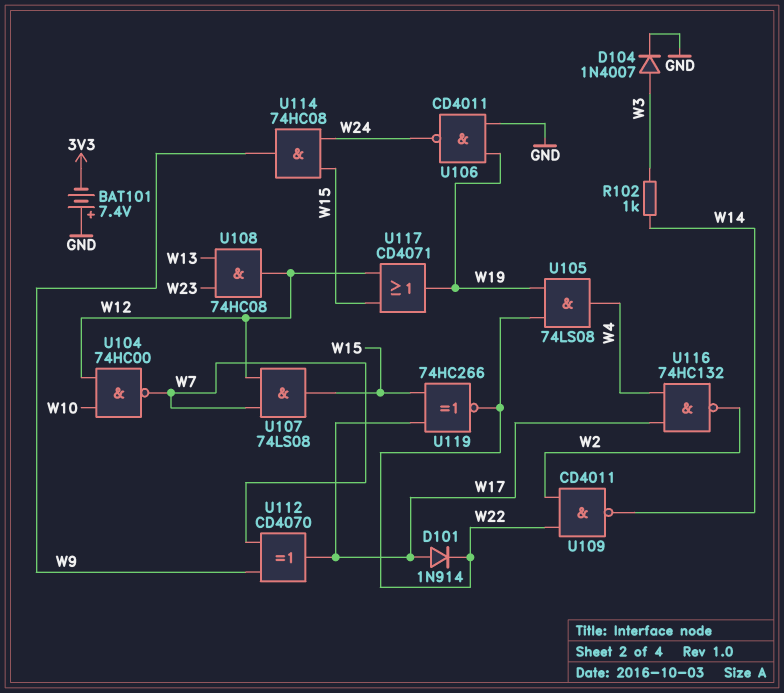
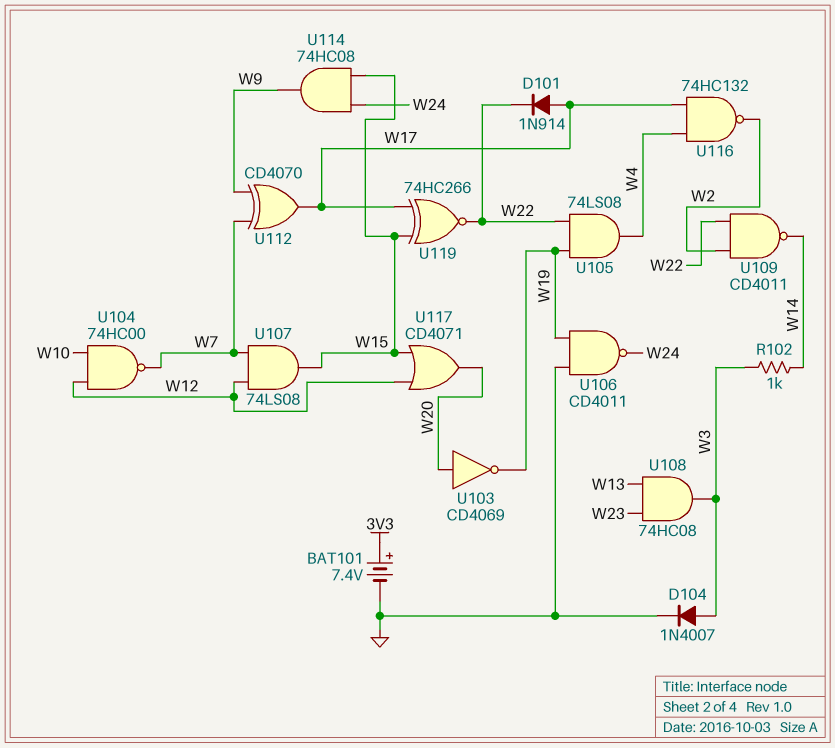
BAT101: 7.4V (plus GND, minus 3V3) -> 7.4V (plus 3V3, minus GND)
U103: none -> NOT CD4069 (in W20, out W19)
U108: AND 74HC08 (in W13, in W23, out W12) -> AND 74HC08 (in W13, in W23, out W3)
U117: OR CD4071 (in W12, in W15, out W19) -> OR CD4071 (in W12, in W15, out W20)

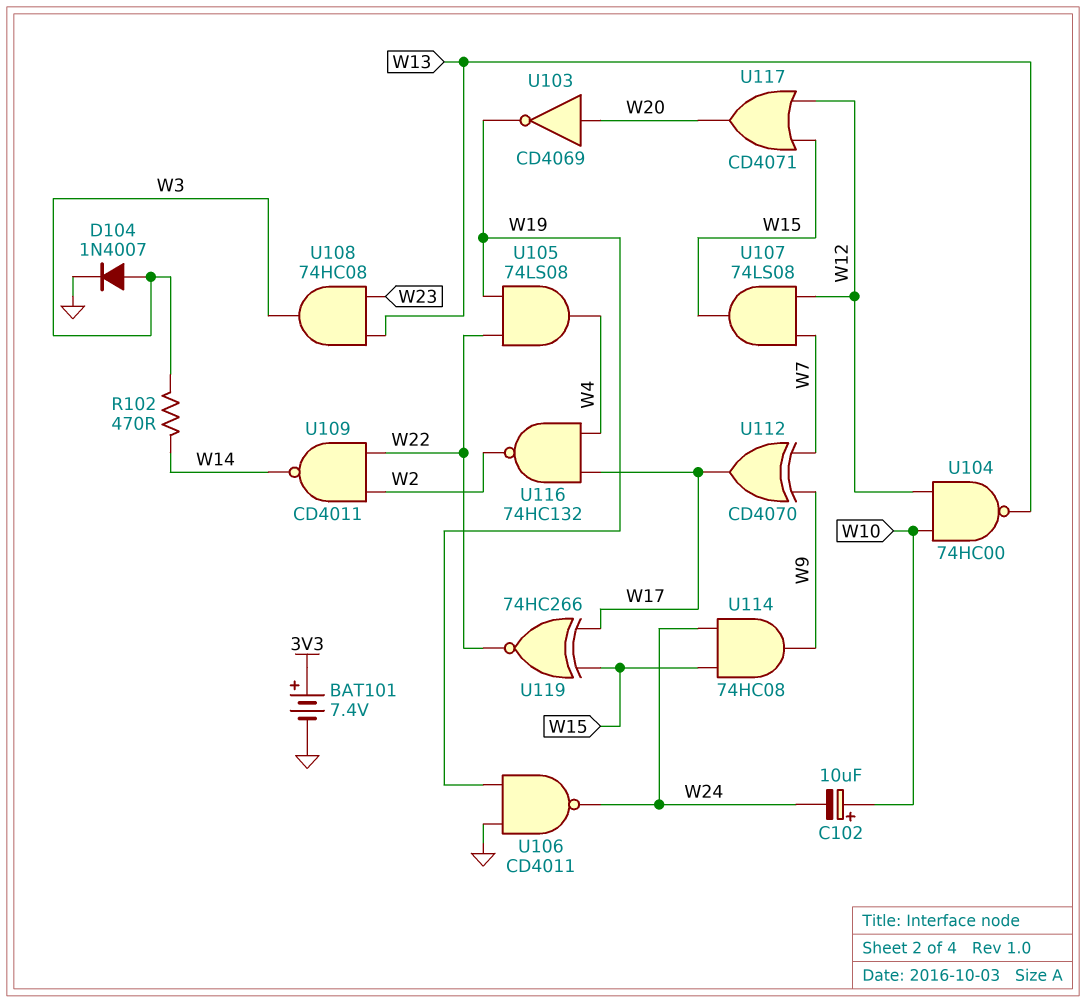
C102: none -> 10uF (plus W10, minus W24)
D101: diode 1N914 (A W17, K W22) -> none
R102: 1k (W3, W14) -> 470 (W3, W14)
U104: NAND 74HC00 (in W10, in W12, out W7) -> NAND 74HC00 (in W10, in W12, out W13)

